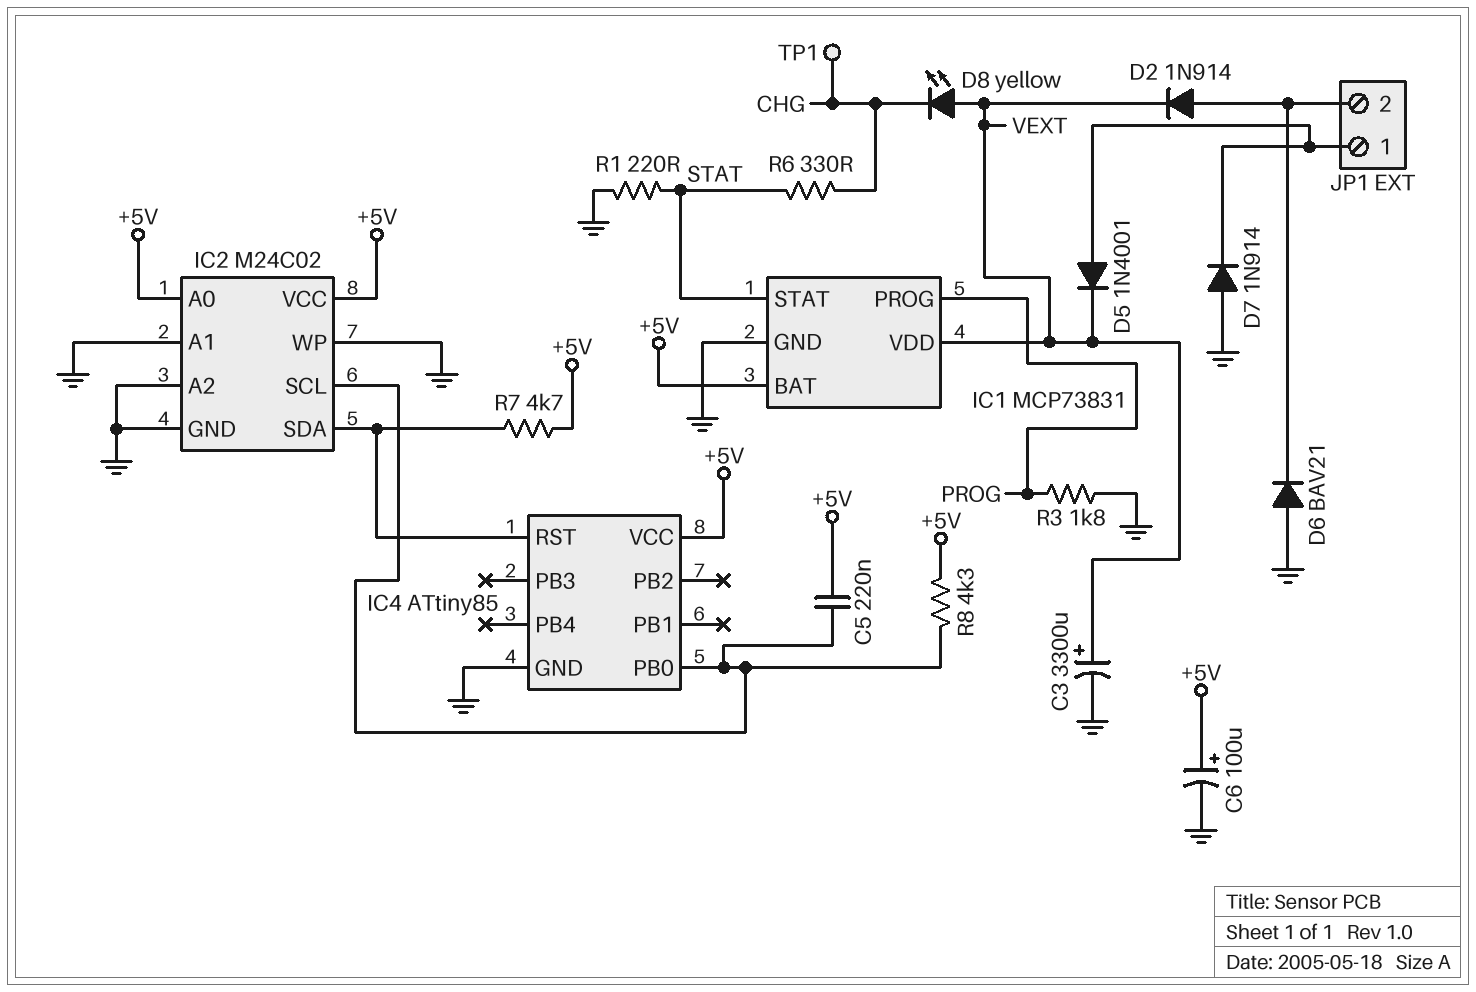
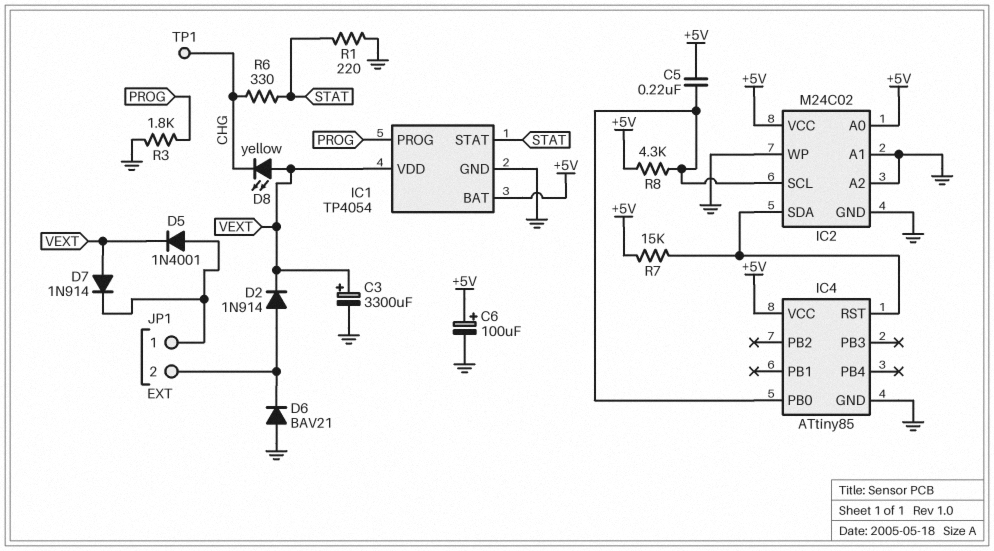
D7: diode 1N914 (A GND, K JP1/1) -> diode 1N914 (A VEXT, K JP1/1)
IC1: MCP73831 -> TP4054
R7: 4.7k (+5V, IC2/SDA) -> 15k (+5V, IC2/SDA)

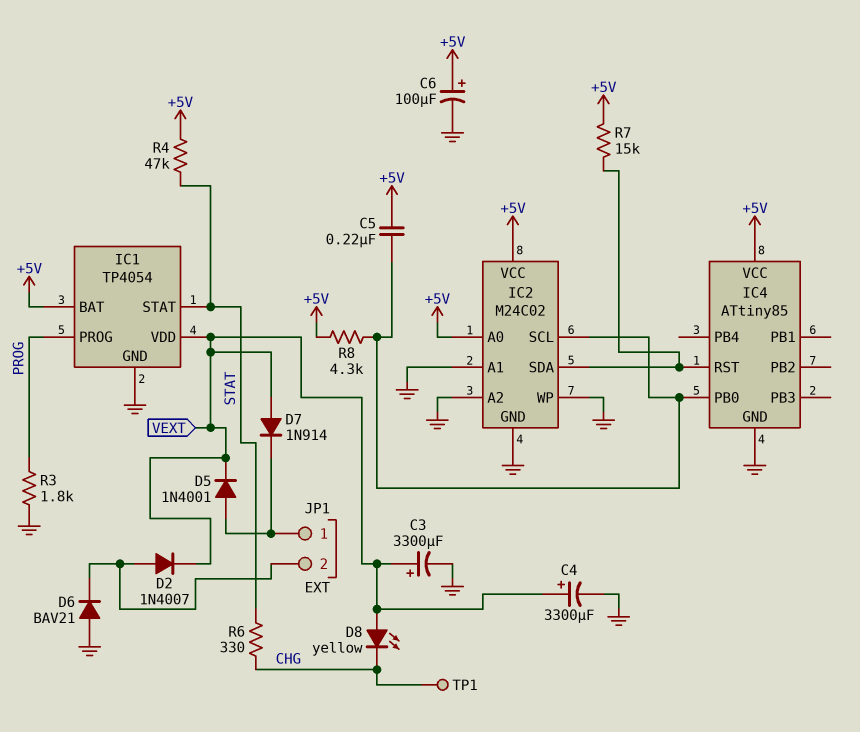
C4: none -> 3300uF (plus VEXT, minus GND)
D2: diode 1N914 (A JP1/2, K VEXT) -> diode 1N4007 (A JP1/2, K VEXT)
R1: 220 (GND, STAT) -> none
R4: none -> 47k (+5V, STAT)

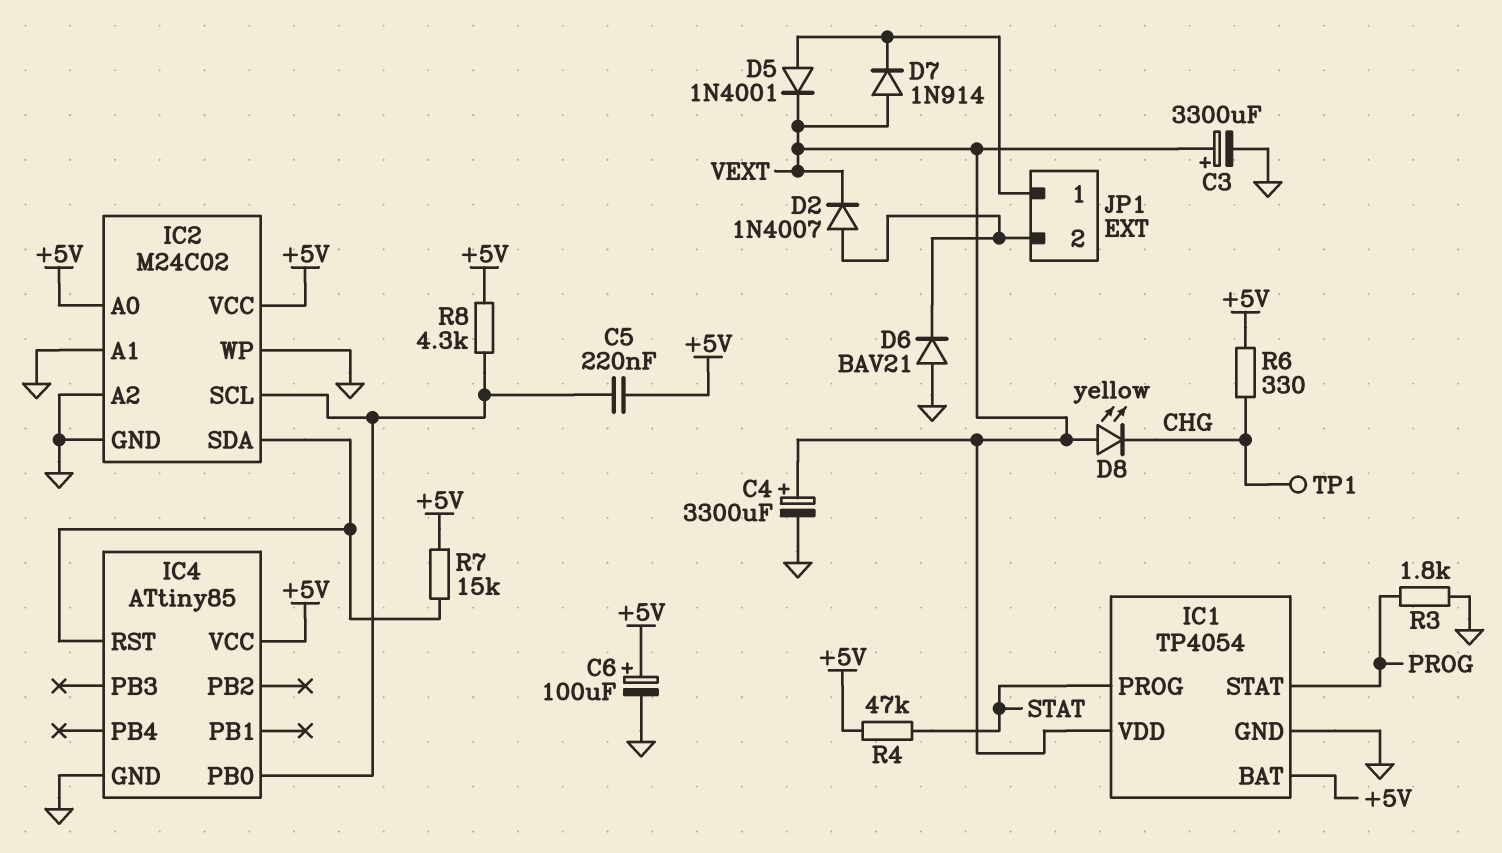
IC1 pin PROG: PROG -> STAT
IC1 pin STAT: STAT -> PROG
R6: 330 (CHG, STAT) -> 330 (+5V, CHG)

